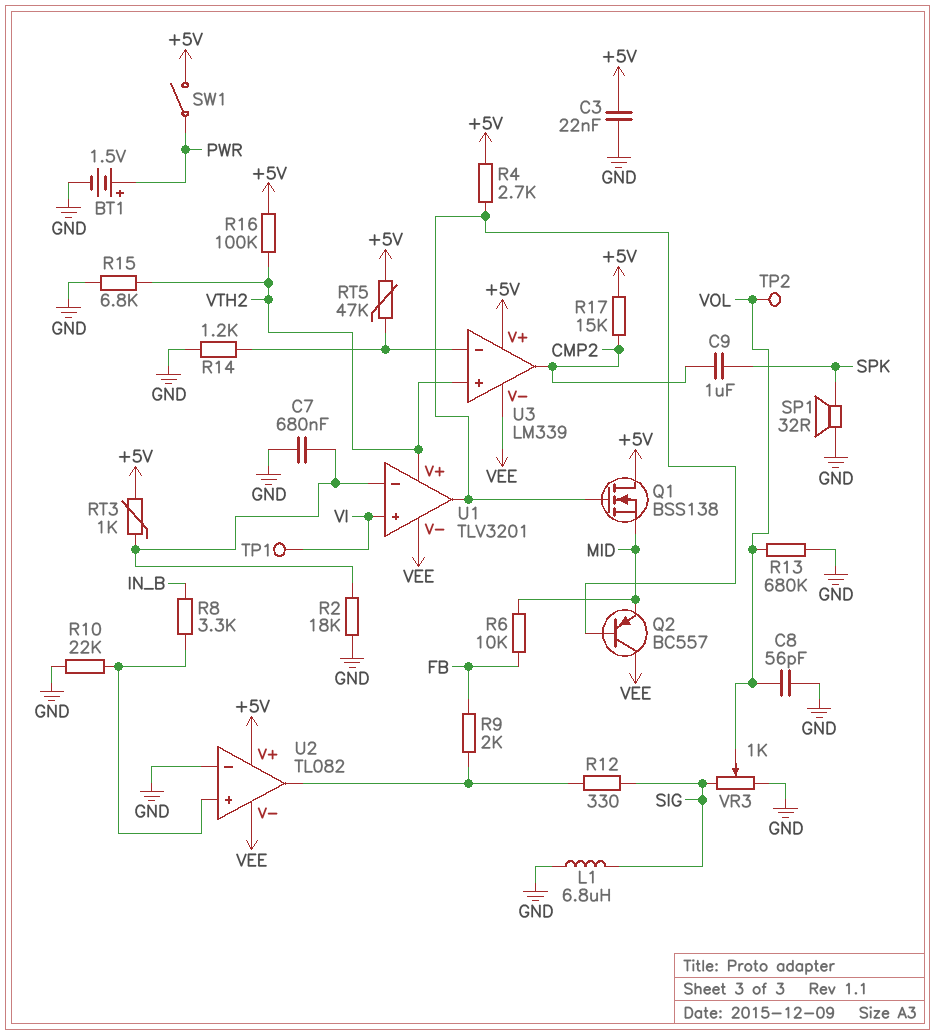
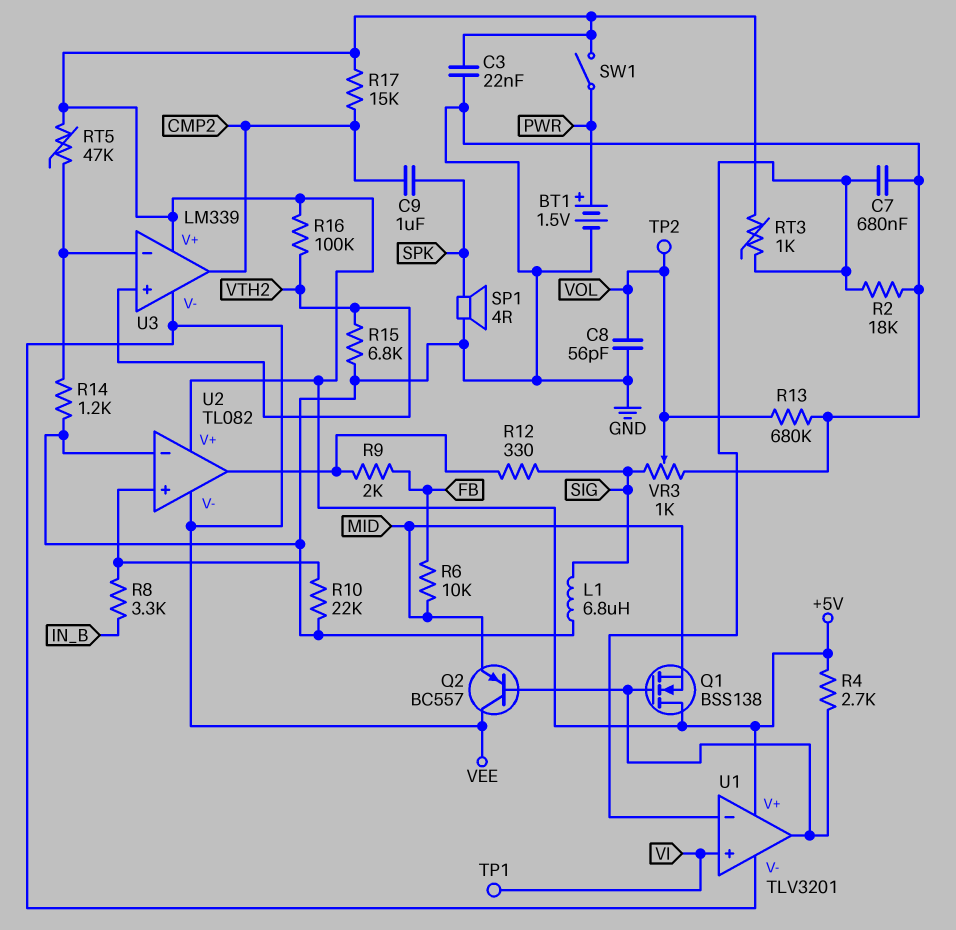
SP1: speaker 32R (GND, SPK) -> speaker 4R (GND, SPK)
U1 pin V+: VTH2 -> +5V

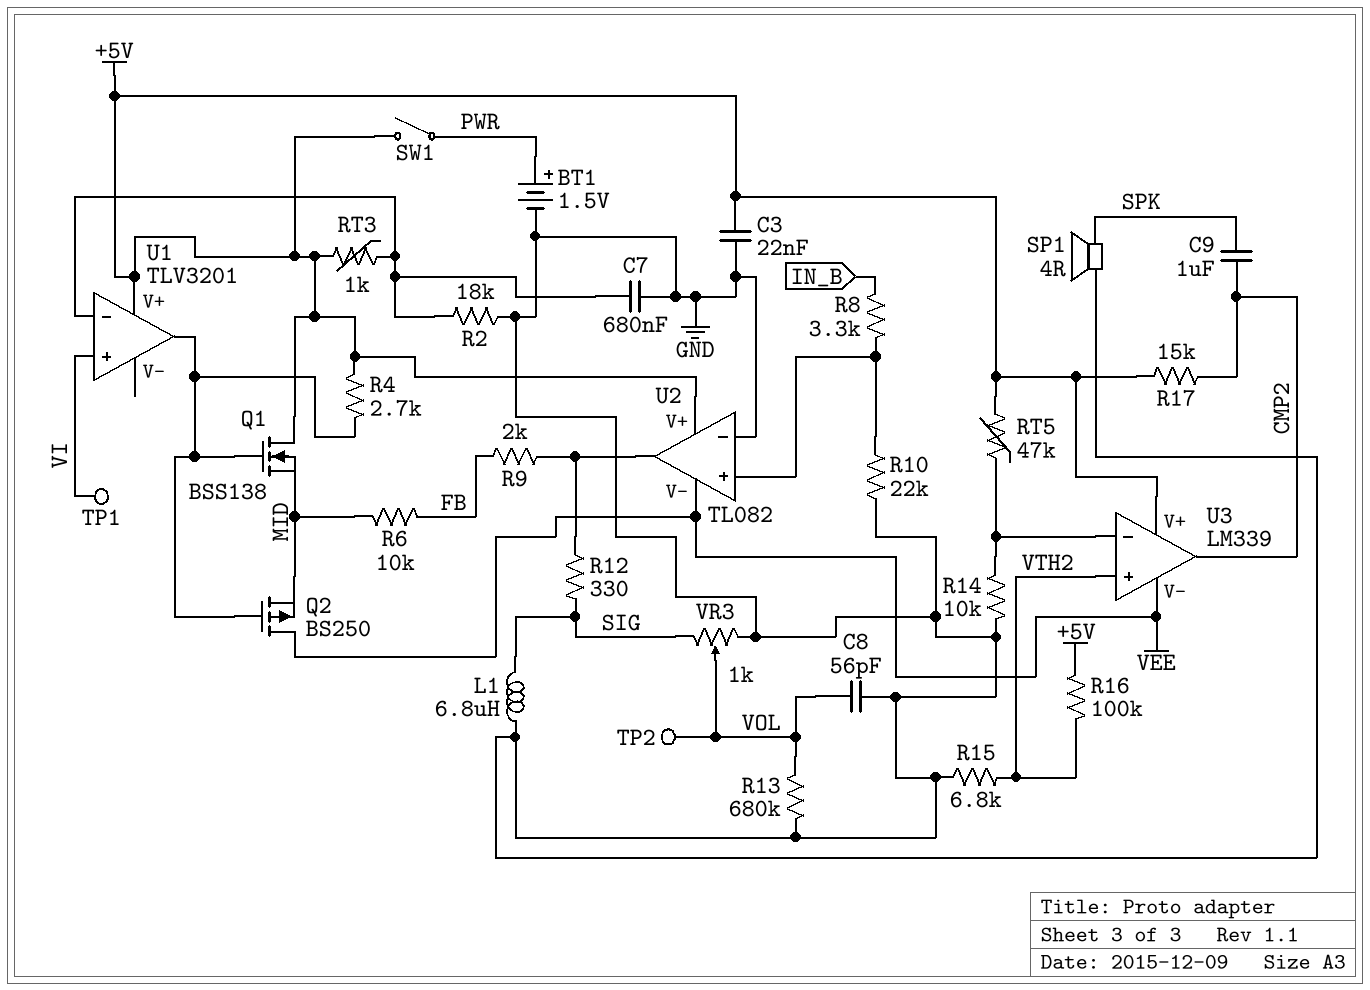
Q2: PNP BC557 (B U1/out, C VEE, E MID) -> PMOS BS250 (G U1/out, D VEE, S MID)
R14: 1.2k (GND, U3/in-) -> 10k (GND, U3/in-)
U1 pin V-: VEE -> none

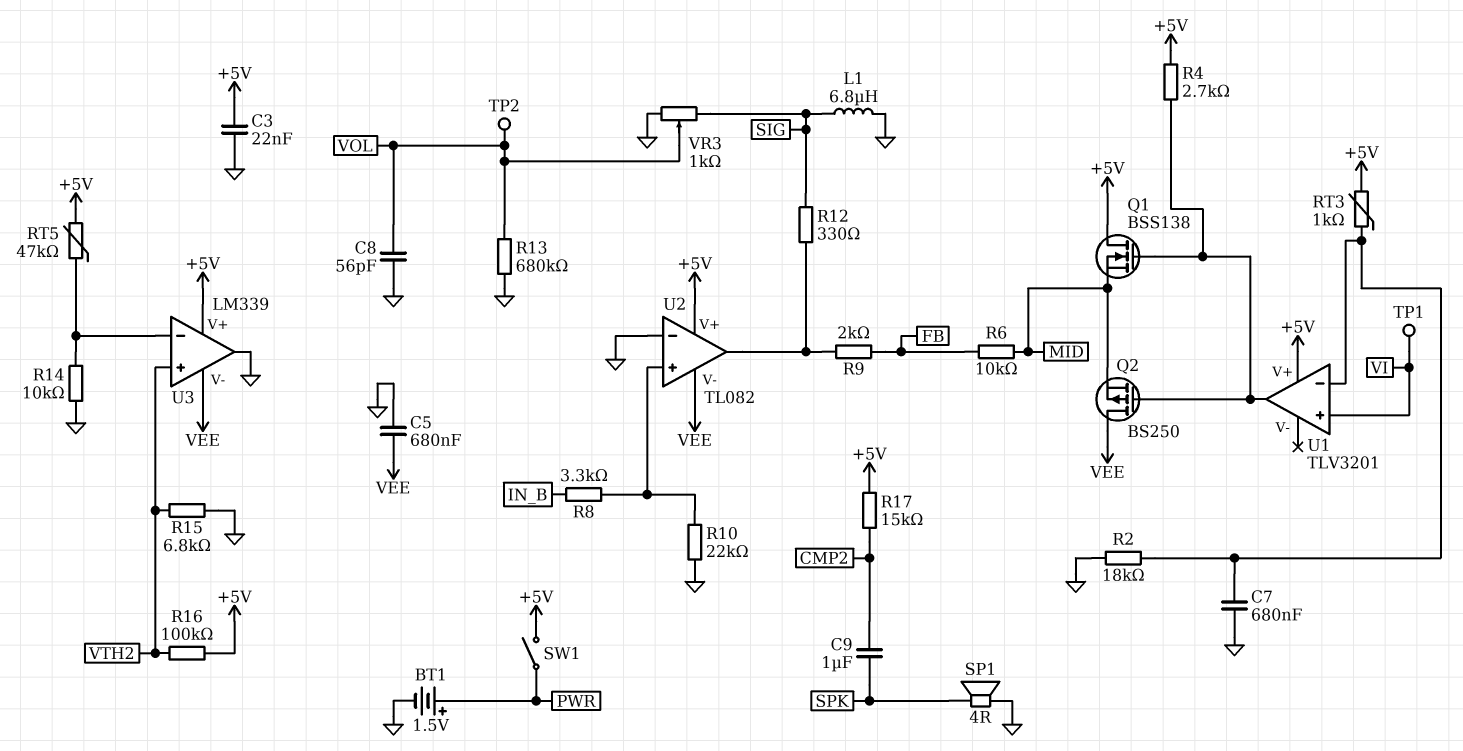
C5: none -> 680nF (GND, VEE)
U3 pin out: CMP2 -> GND

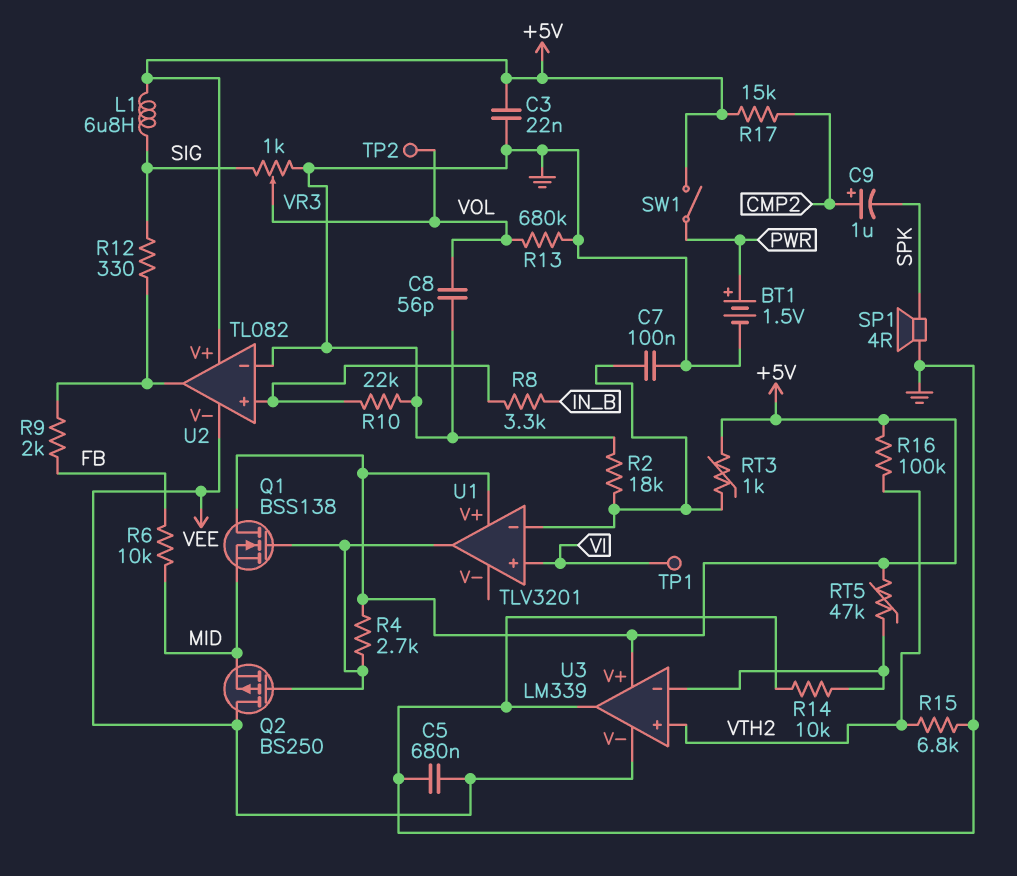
C7: 680nF (GND, U1/in-) -> 100nF (GND, U1/in-)
C9: 1uF (CMP2, SPK) -> 1uF (plus CMP2, minus SPK)
L1: 6.8uH (GND, SIG) -> 6.8uH (+5V, SIG)

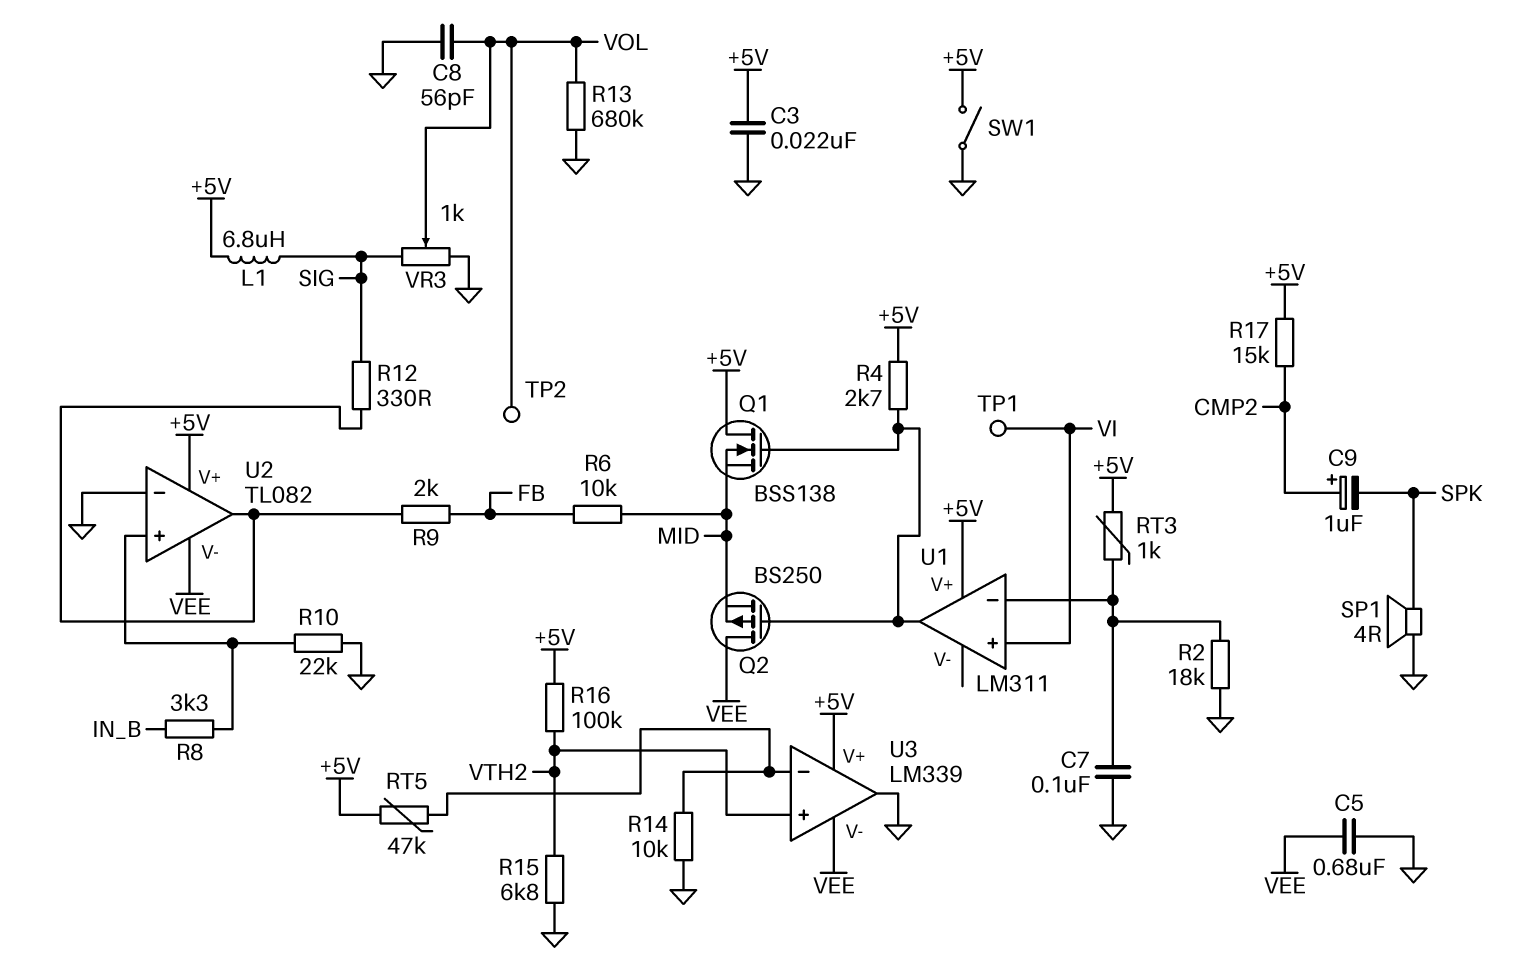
BT1: 1.5V (plus PWR, minus GND) -> none
SW1: switch (+5V, PWR) -> switch (+5V, GND)
U1: TLV3201 -> LM311

